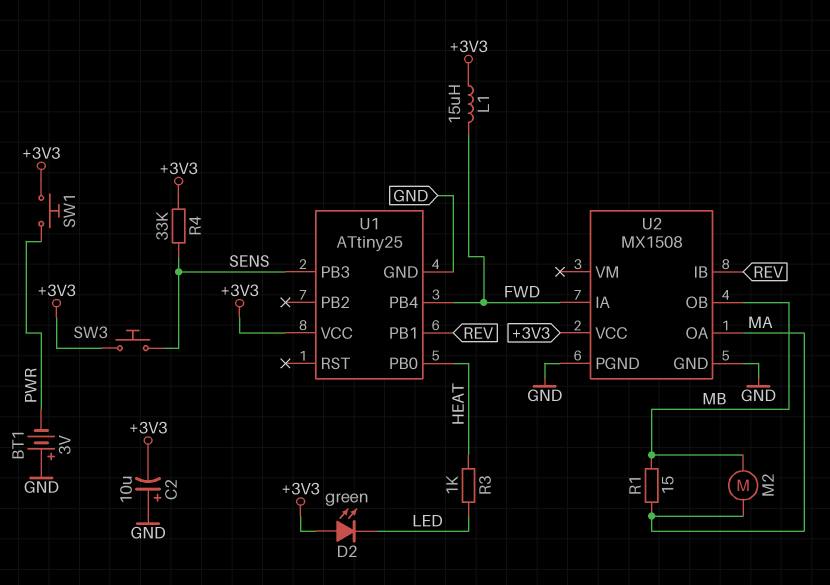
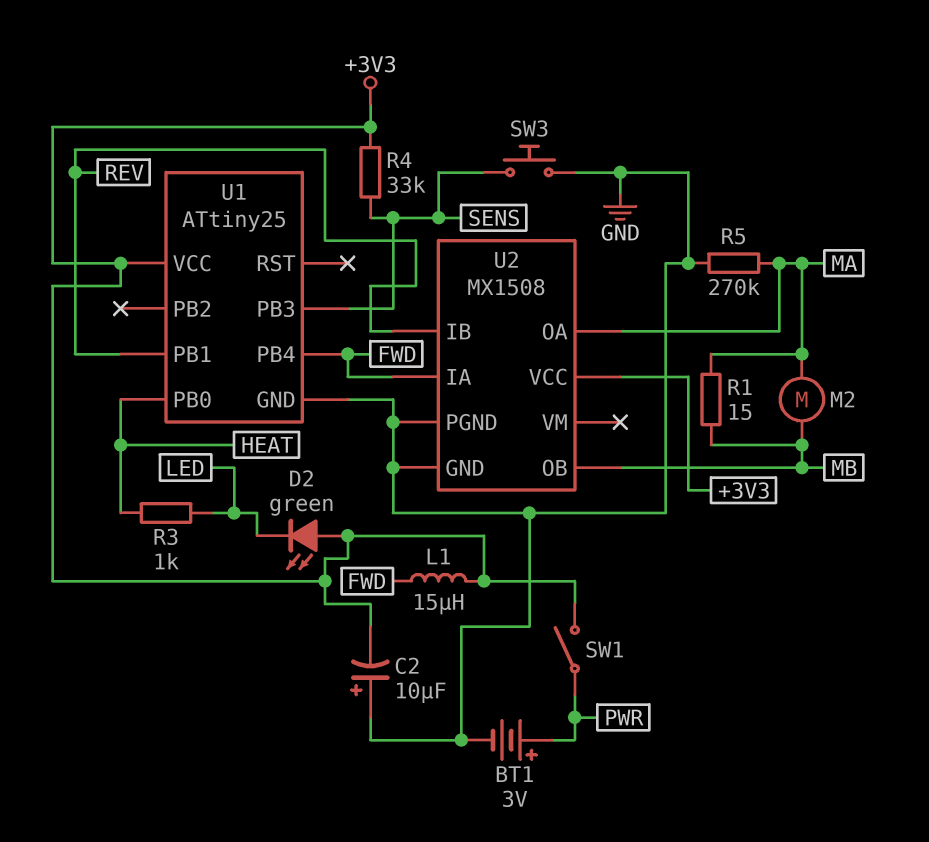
BT1: 3V (plus GND, minus PWR) -> 3V (plus PWR, minus GND)
R5: none -> 270k (GND, MA)
SW1: button (+3V3, PWR) -> switch (+3V3, PWR)
SW3: button (+3V3, SENS) -> button (GND, SENS)

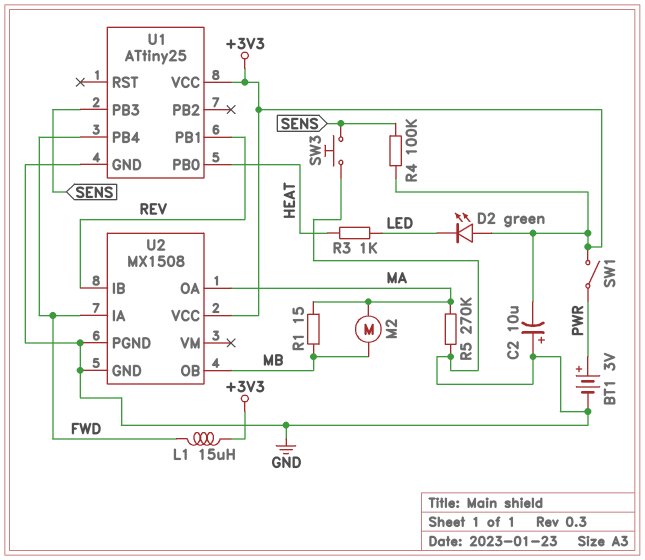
R4: 33k (+3V3, SENS) -> 100k (+3V3, SENS)

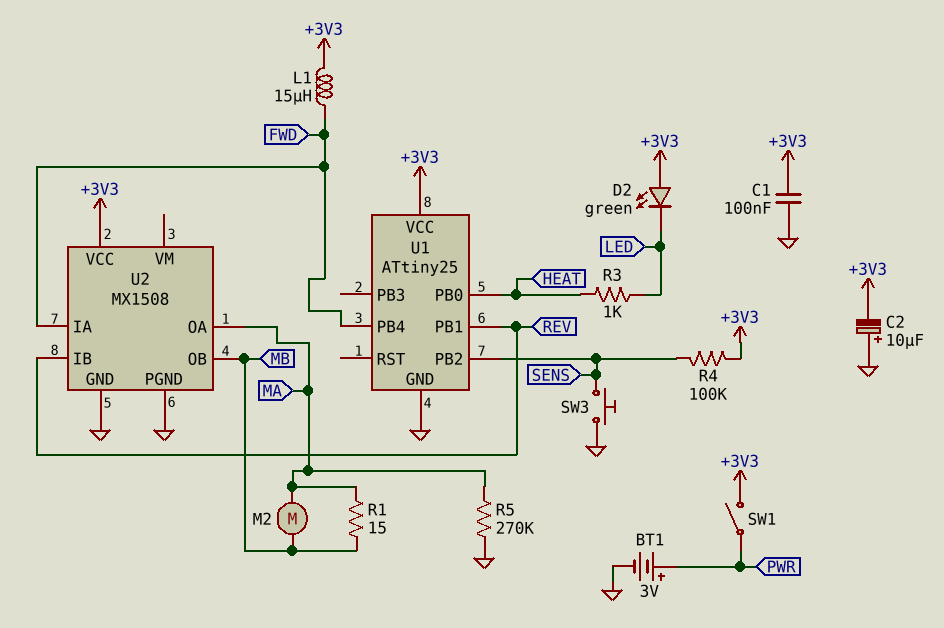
C1: none -> 100nF (+3V3, GND)
U1 pin PB2: none -> SENS
U1 pin PB3: SENS -> none

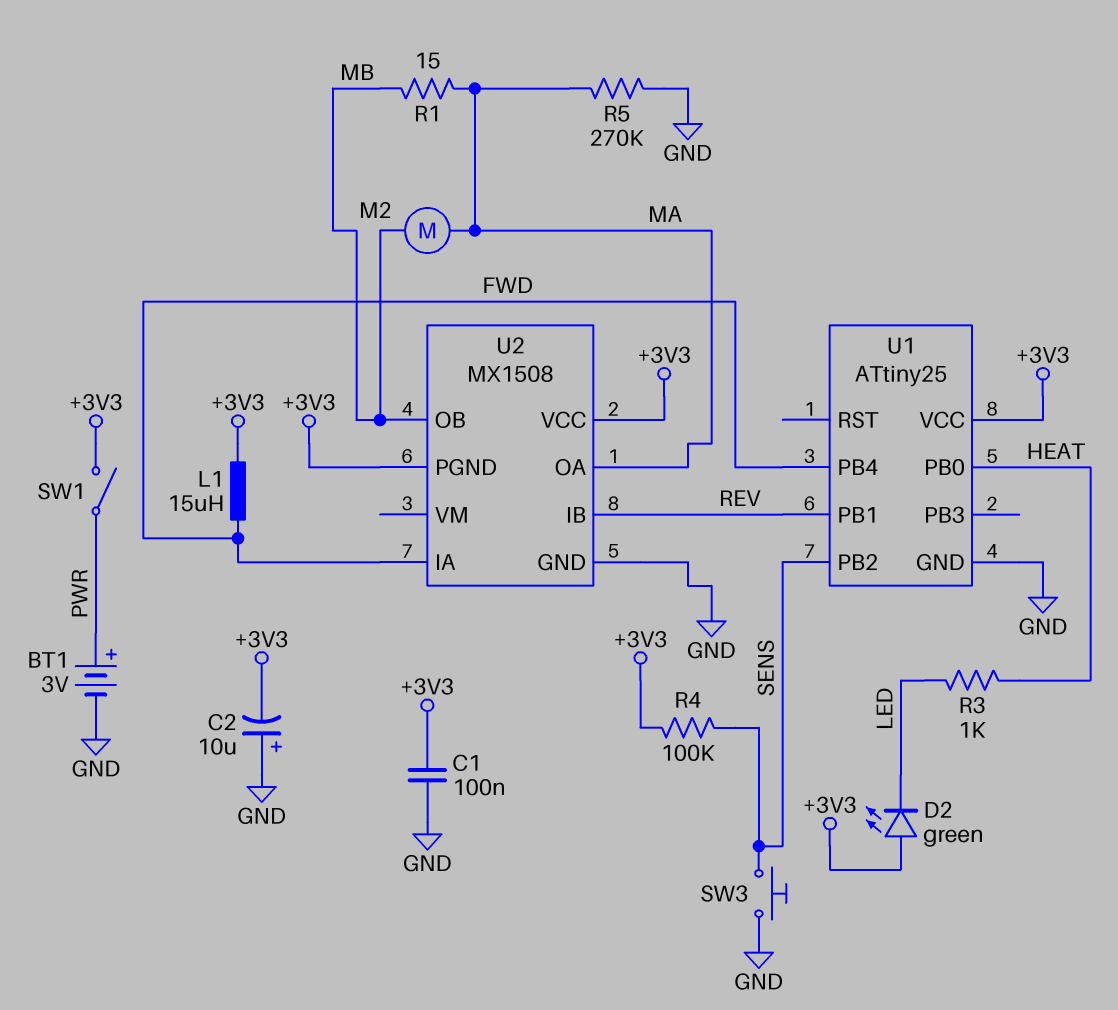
U2 pin PGND: GND -> +3V3

